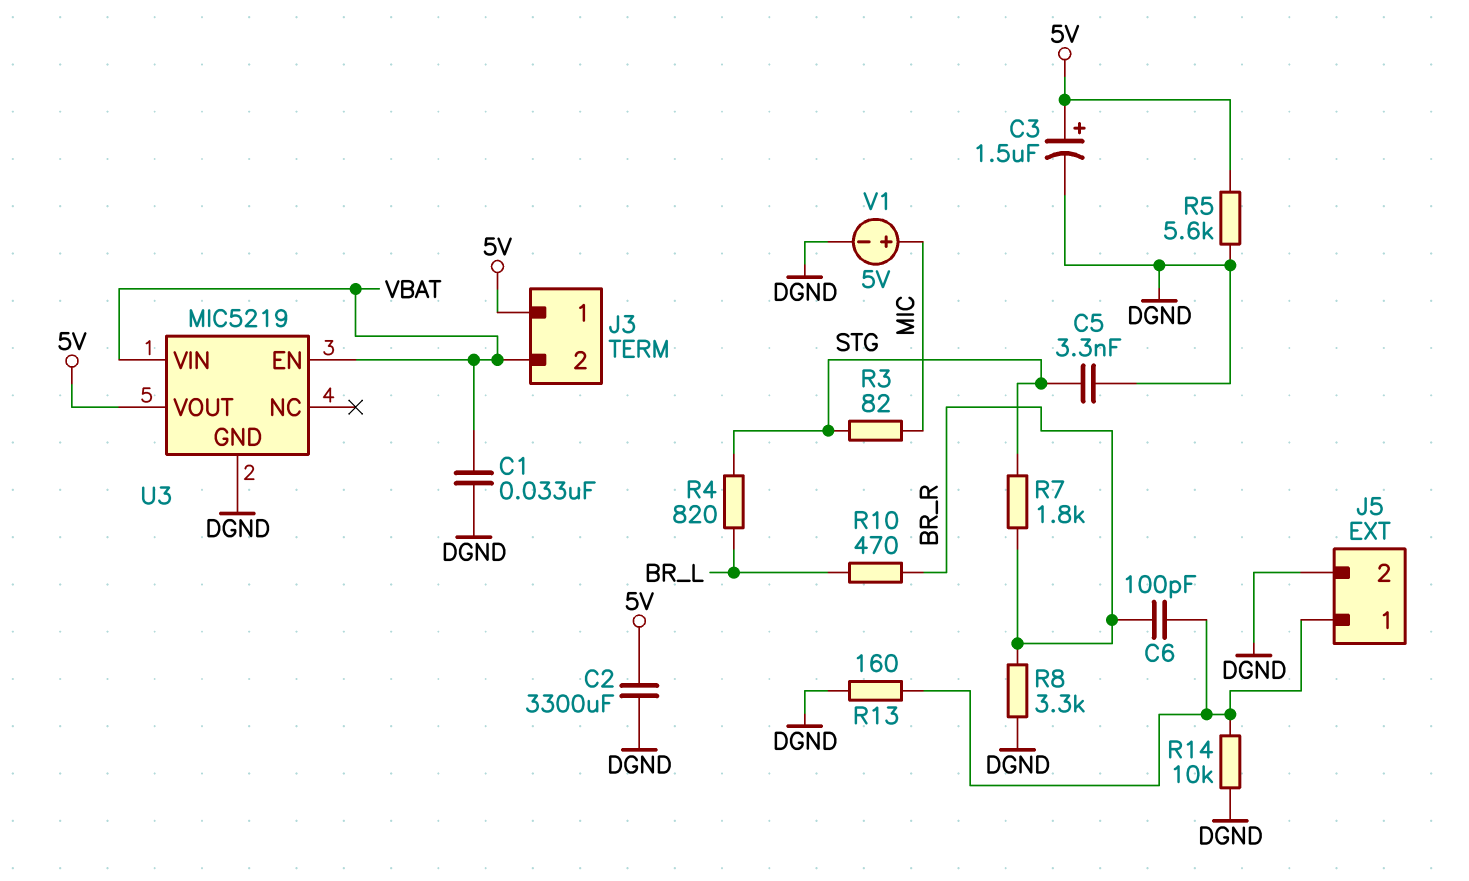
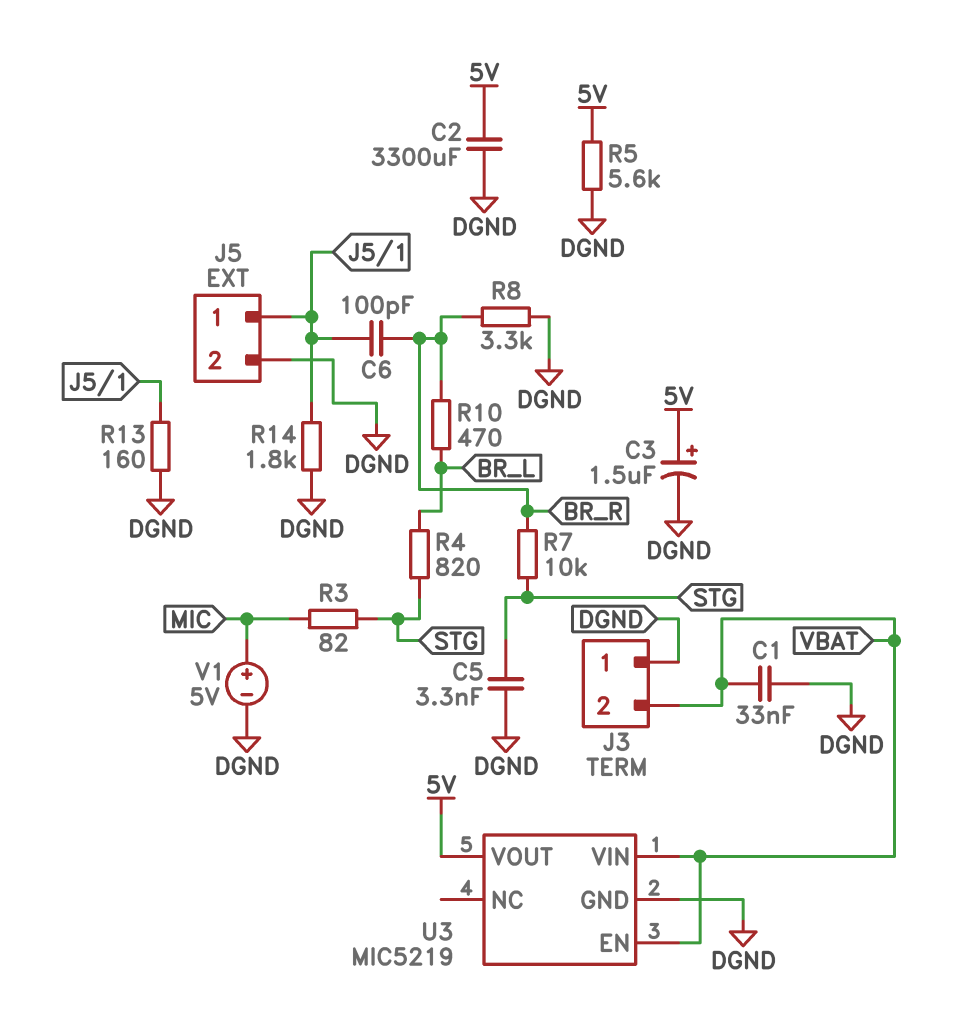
J3 pin 1: 5V -> DGND
R7: 1.8k (BR_R, STG) -> 10k (BR_R, STG)
R14: 10k (DGND, J5/1) -> 1.8k (DGND, J5/1)

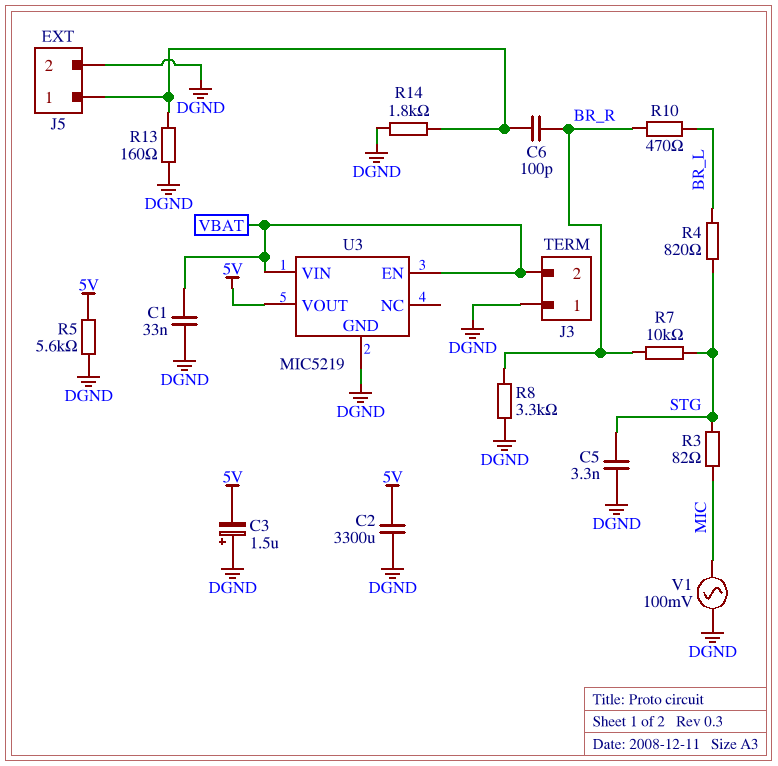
C3: 1.5uF (plus 5V, minus DGND) -> 1.5uF (plus DGND, minus 5V)
V1: 5V (plus MIC, minus DGND) -> AC 100mV (DGND, MIC)

